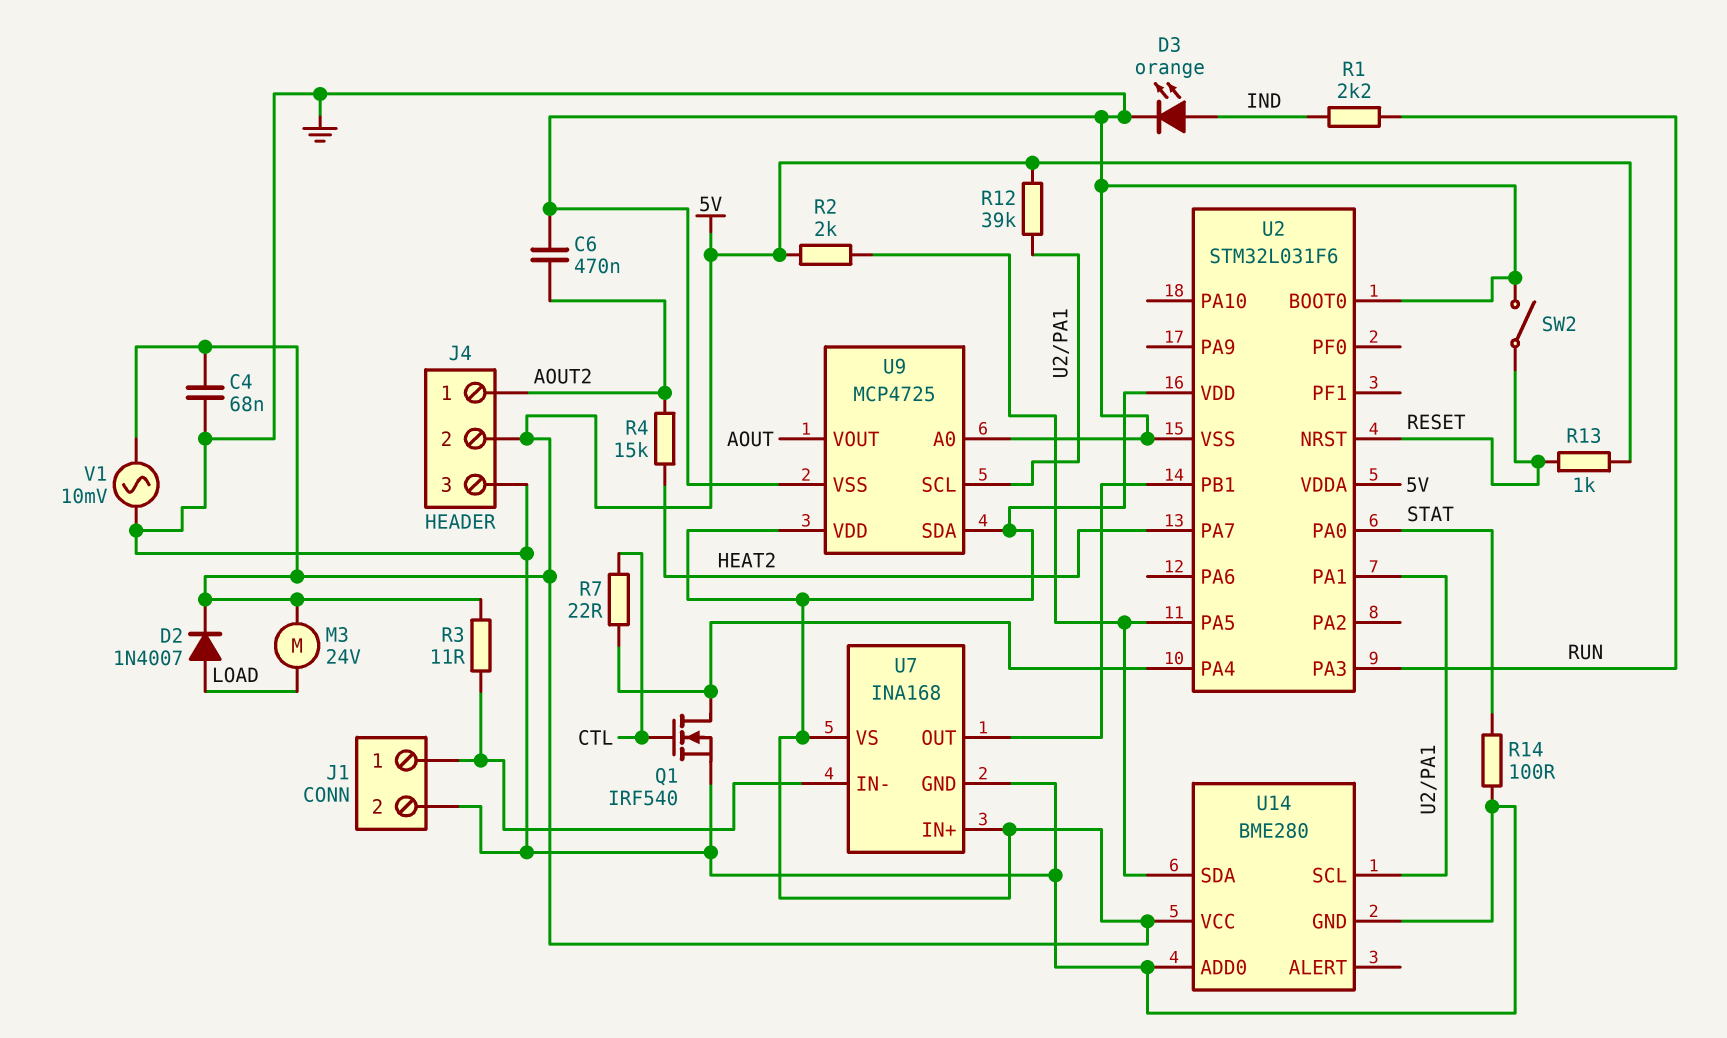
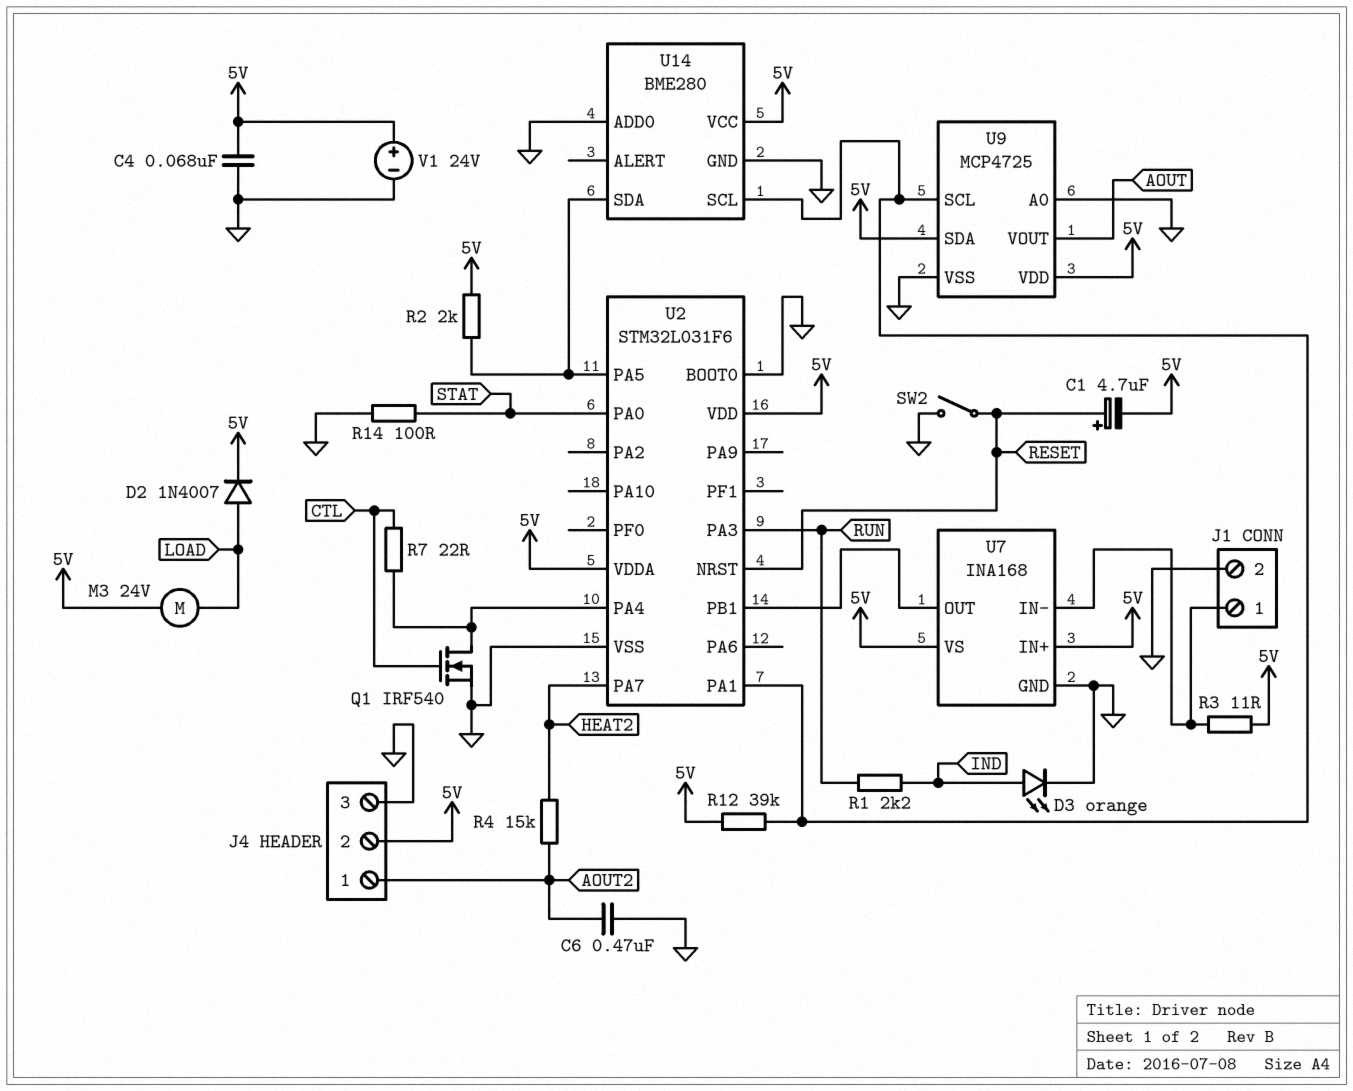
C1: none -> 4.7uF (plus RESET, minus 5V)
R13: 1k (5V, RESET) -> none
V1: AC 10mV (5V, GND) -> 24V (plus 5V, minus GND)

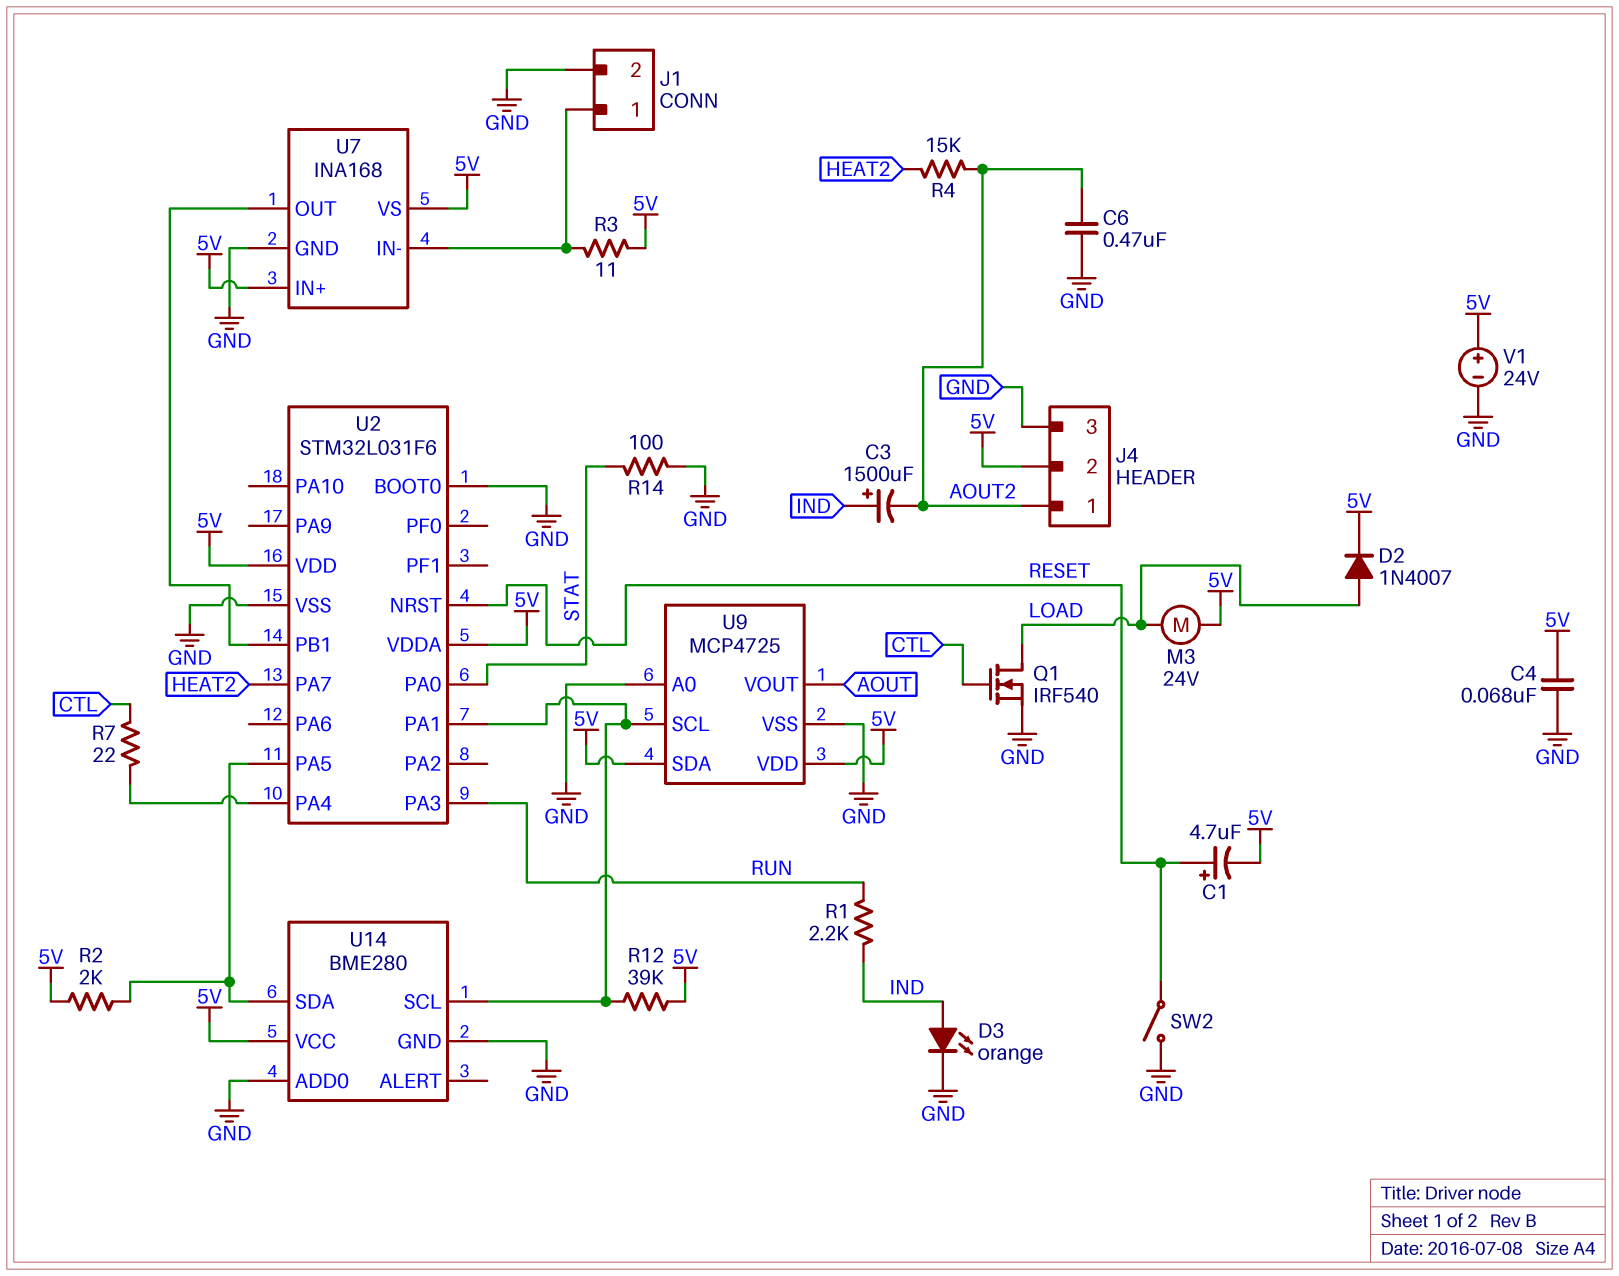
C3: none -> 1500uF (plus IND, minus AOUT2)
Q1: NMOS IRF540 (G CTL, D U2/PA4, S GND) -> NMOS IRF540 (G CTL, D LOAD, S GND)

